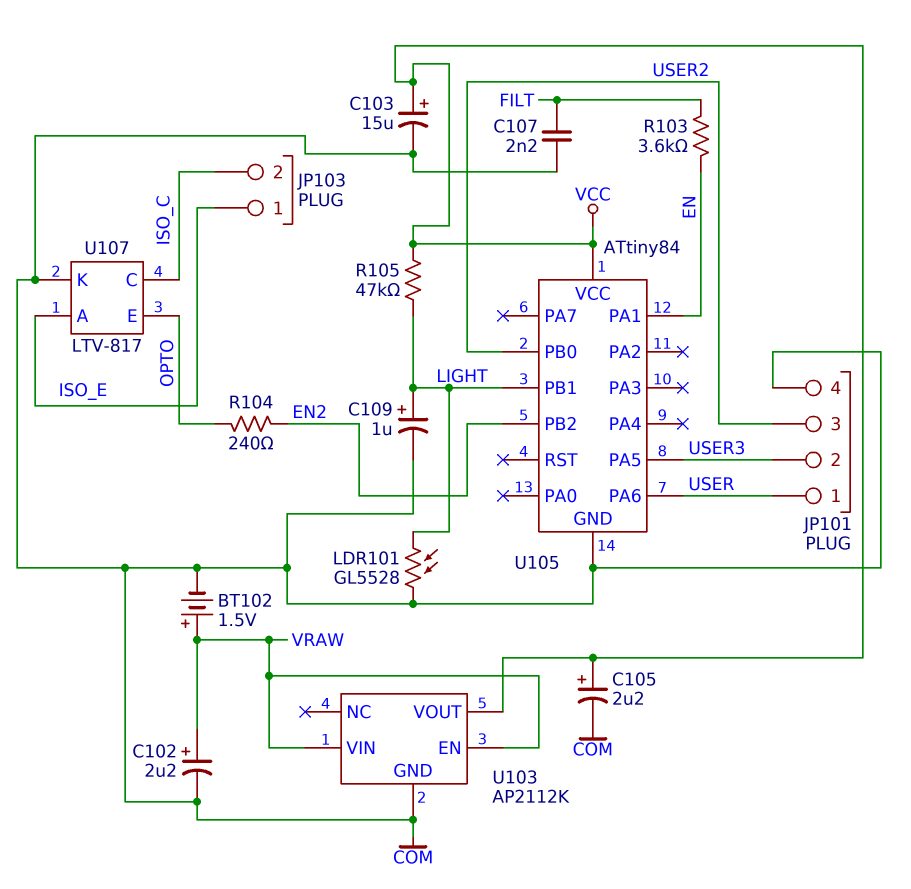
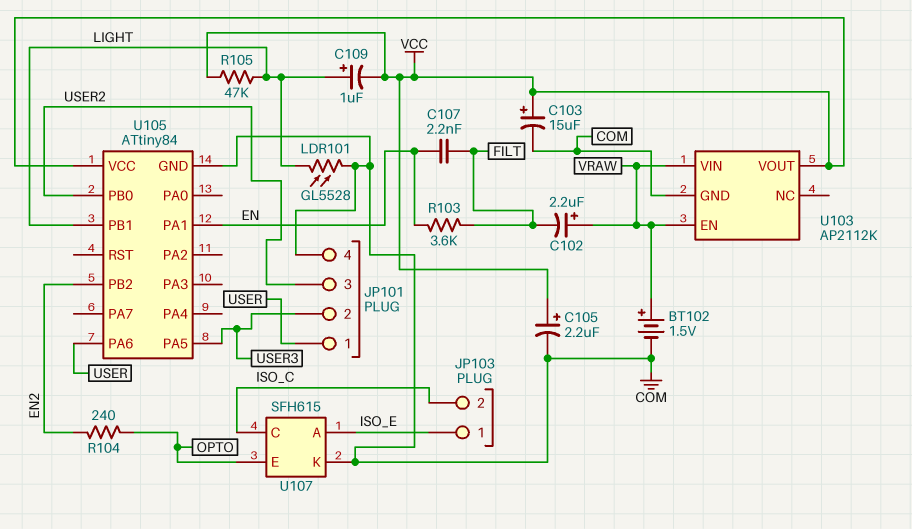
C102: 2.2uF (plus VRAW, minus COM) -> 2.2uF (plus VRAW, minus FILT)
C107: 2.2nF (COM, FILT) -> 2.2nF (EN, FILT)
C109: 1uF (plus LIGHT, minus COM) -> 1uF (plus LIGHT, minus VCC)
U107: LTV-817 -> SFH615

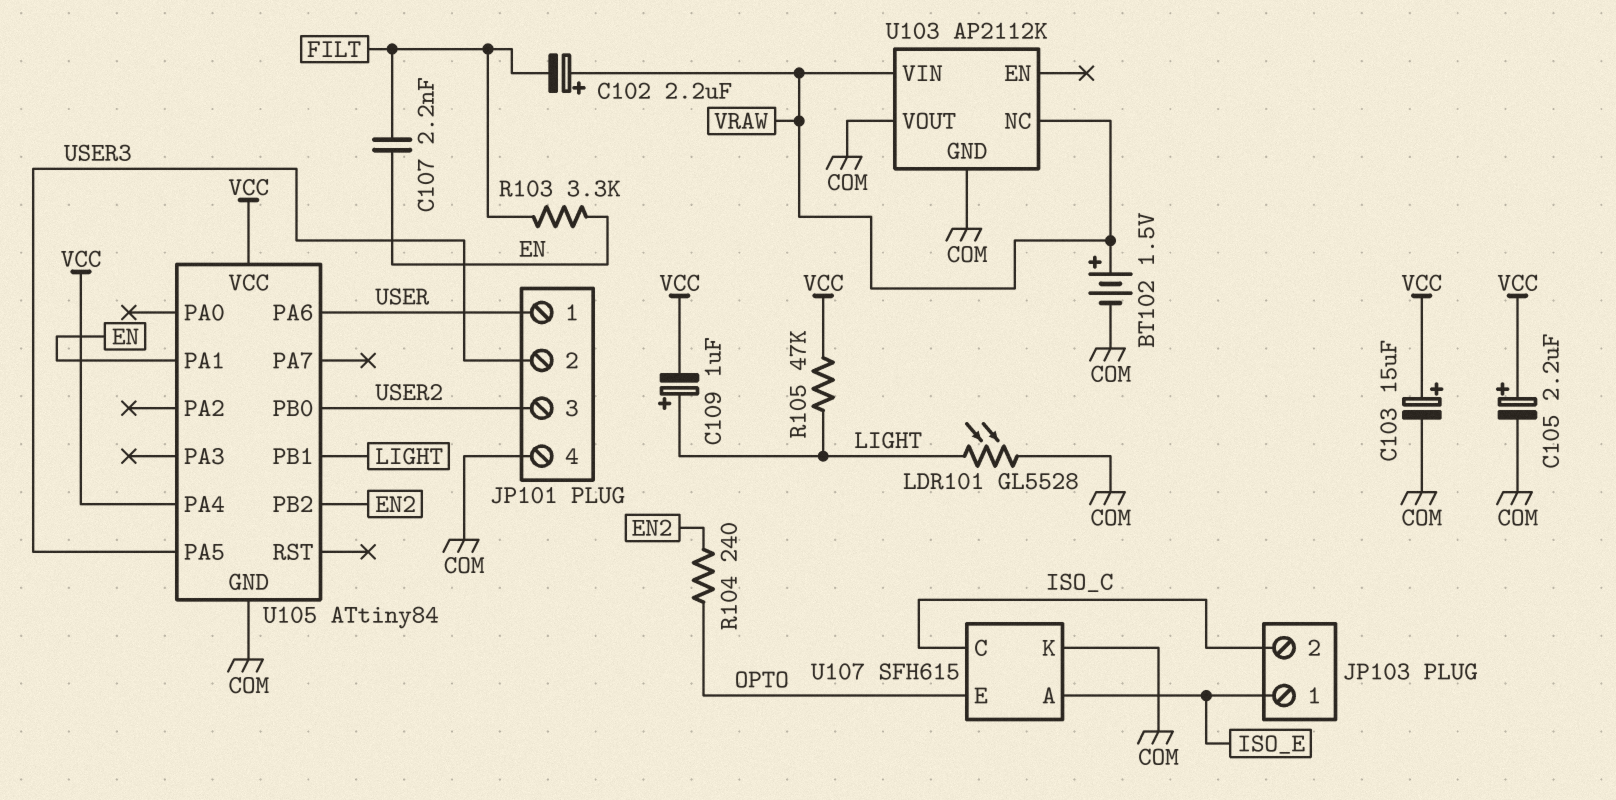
R103: 3.6k (EN, FILT) -> 3.3k (EN, FILT)
U103 pin EN: VRAW -> none
U103 pin NC: none -> VRAW
U103 pin VOUT: VCC -> COM
U105 pin PA4: none -> VCC

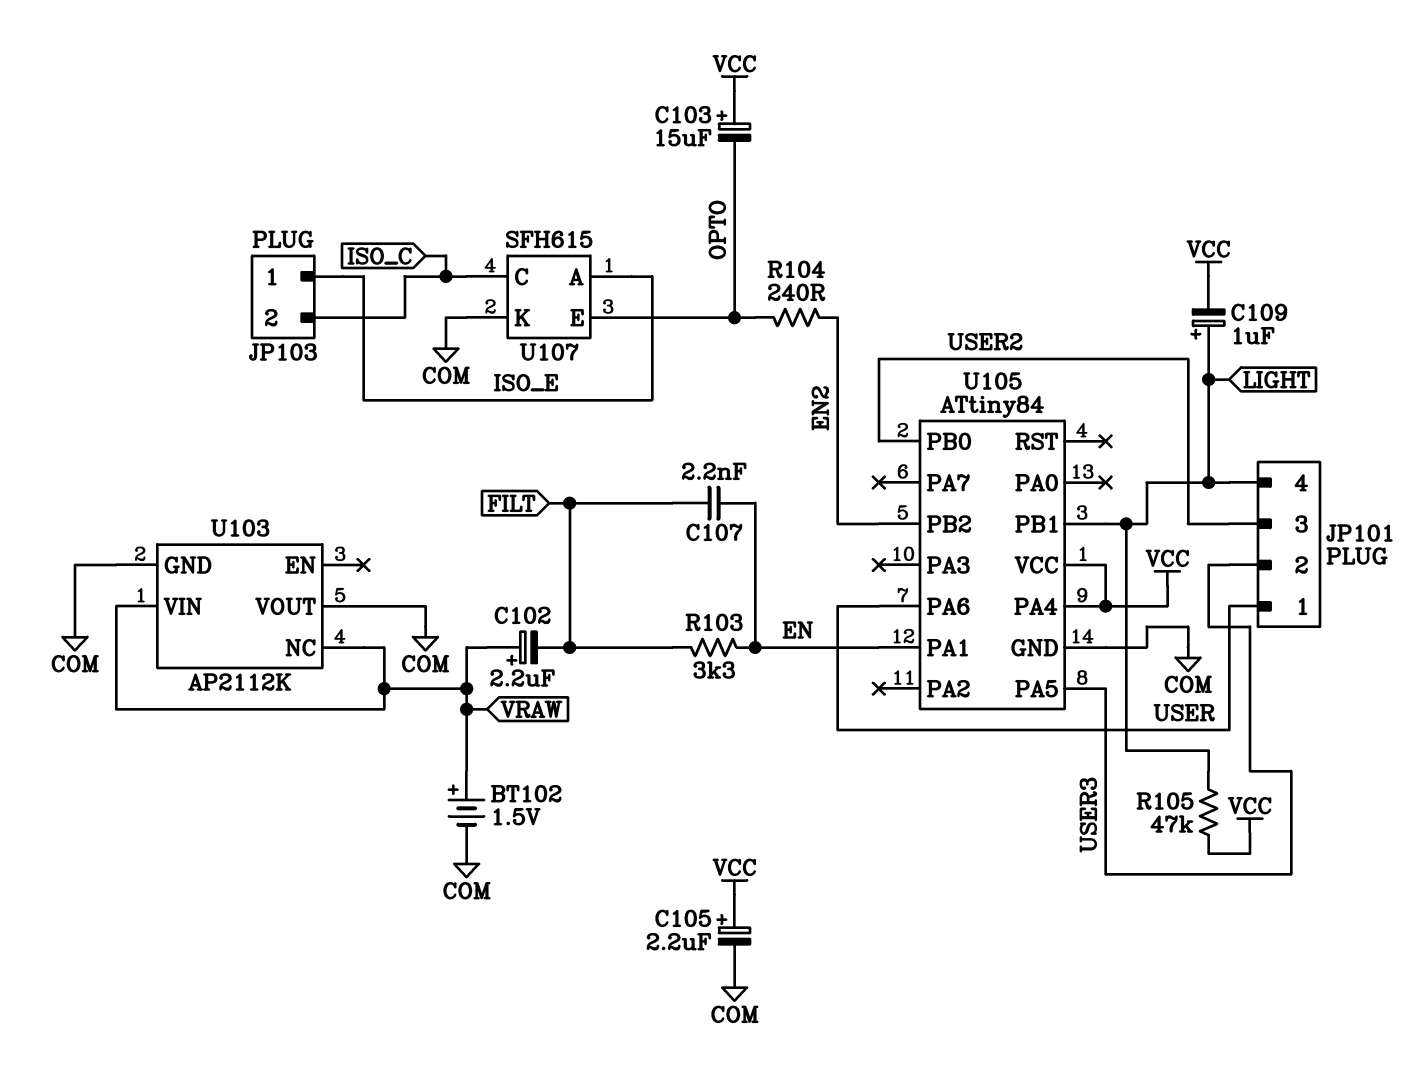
C103: 15uF (plus VCC, minus COM) -> 15uF (plus VCC, minus OPTO)
JP101 pin 4: COM -> LIGHT
LDR101: GL5528 (COM, LIGHT) -> none

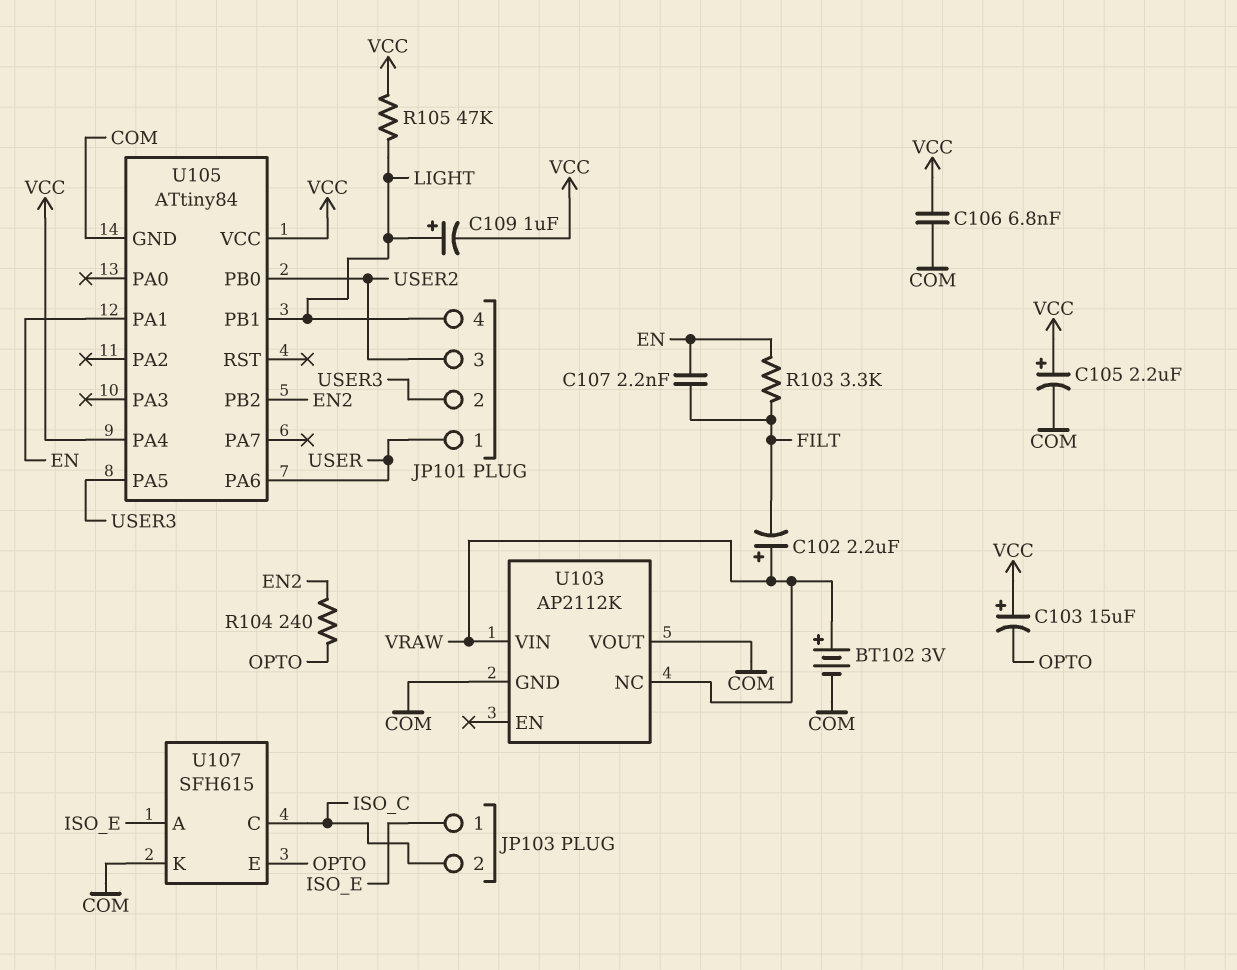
BT102: 1.5V (plus VRAW, minus COM) -> 3V (plus VRAW, minus COM)
C106: none -> 6.8nF (COM, VCC)

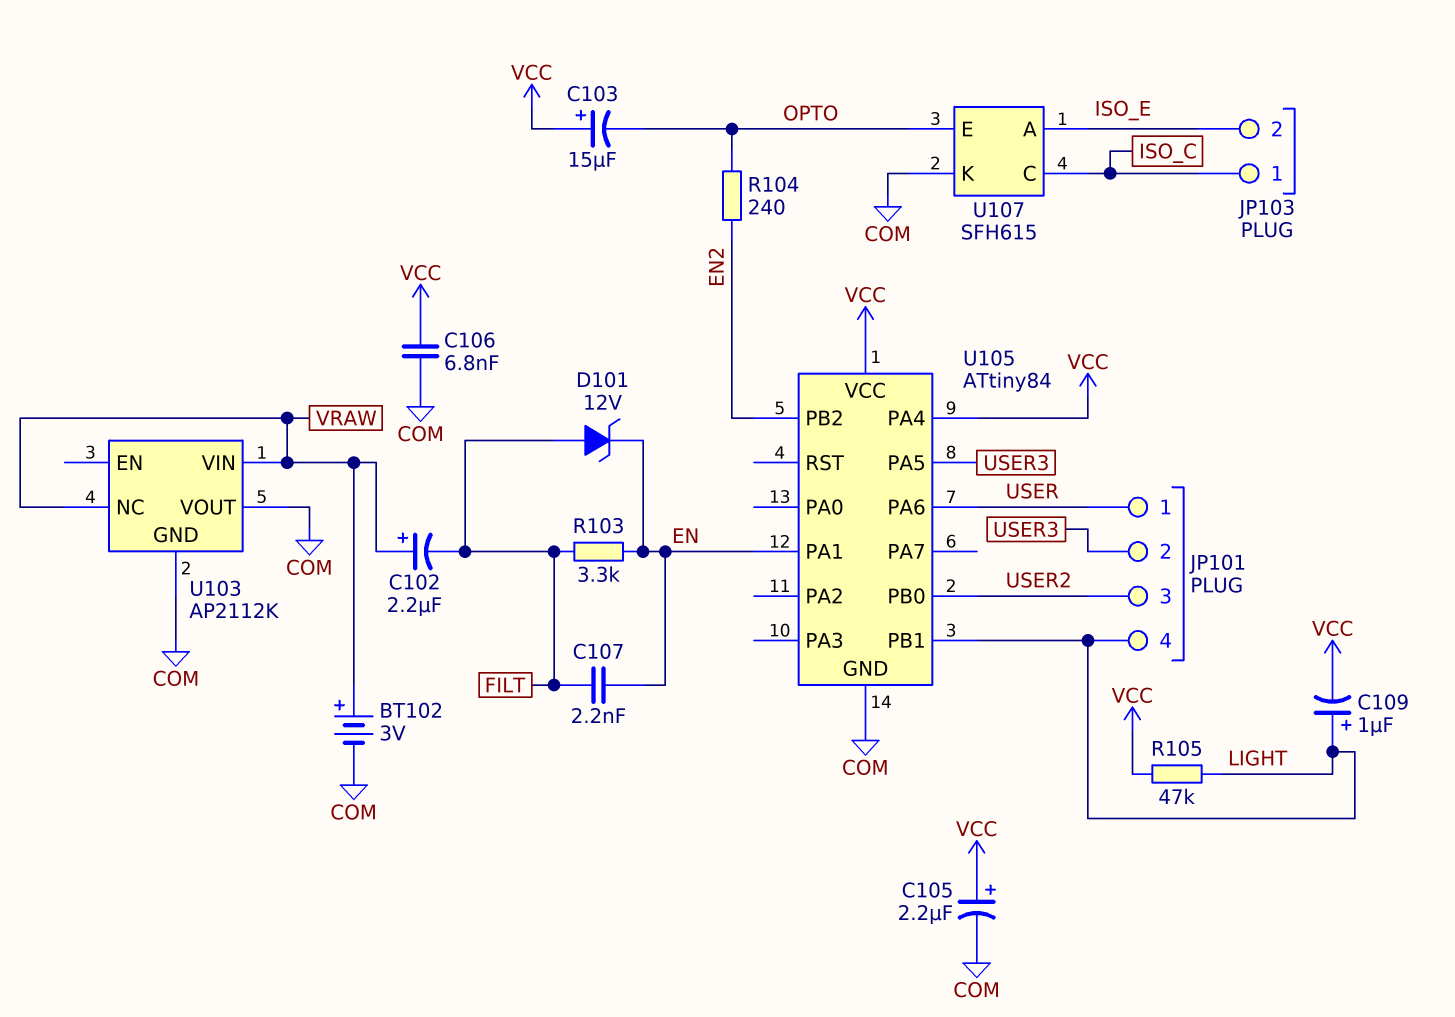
D101: none -> zener 12V (A FILT, K EN)
JP103 pin 1: ISO_E -> ISO_C
JP103 pin 2: ISO_C -> ISO_E

